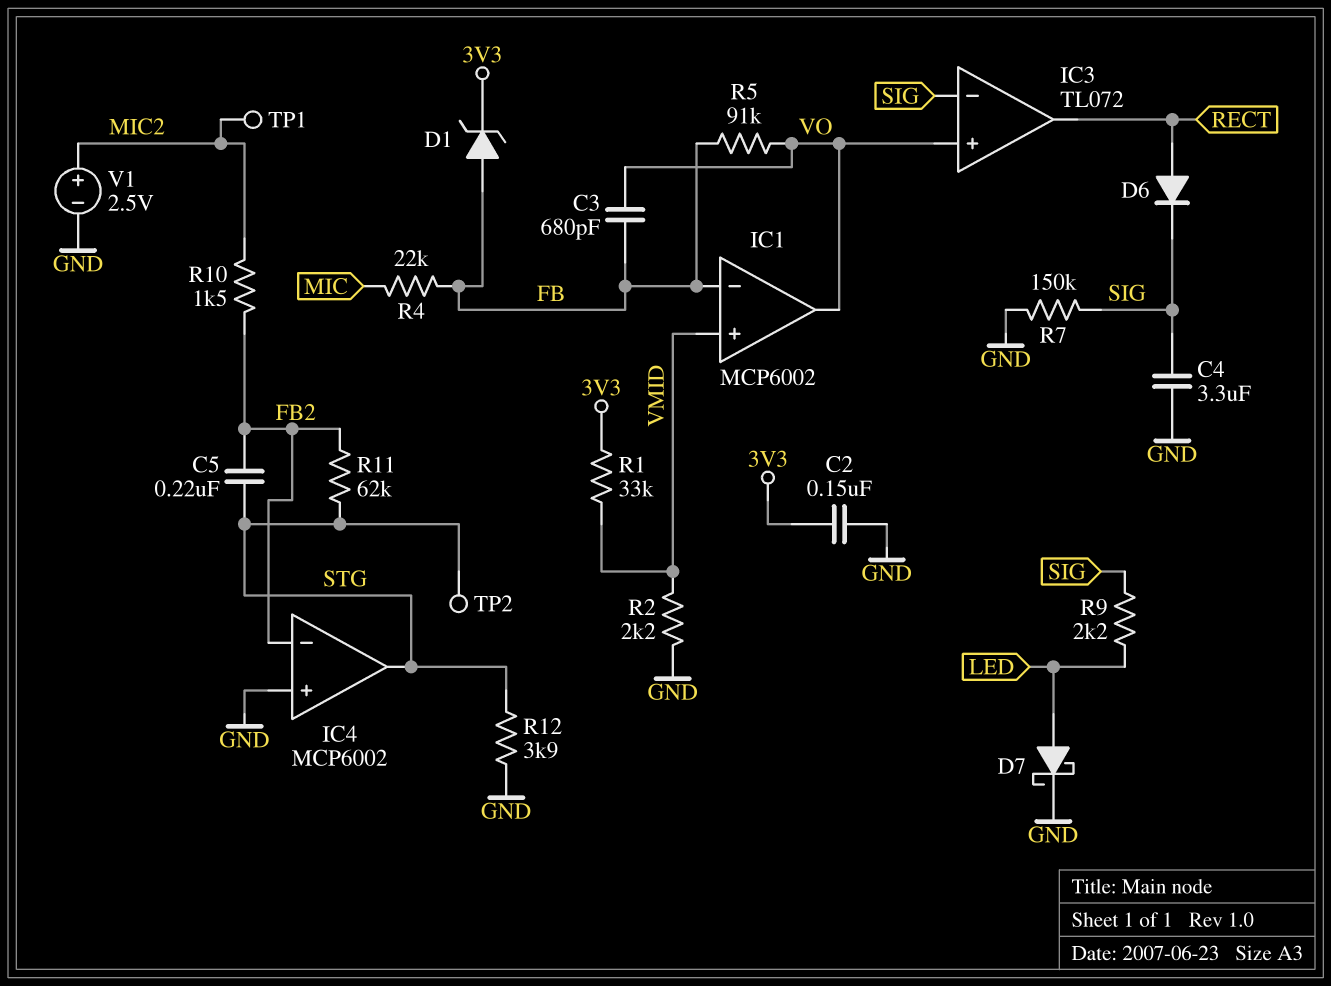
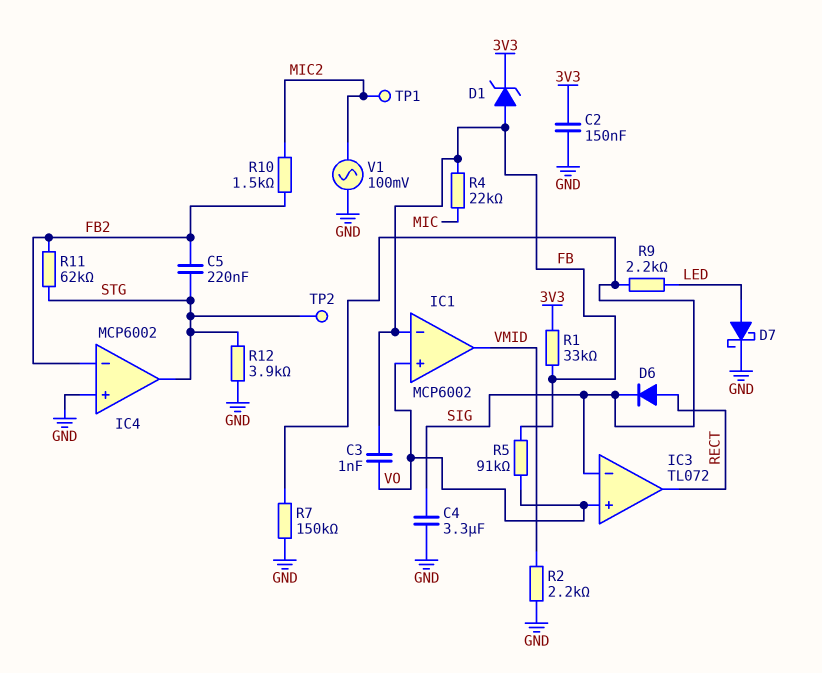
C3: 680pF (FB, VO) -> 1nF (FB, VO)
IC1 pin in+: VMID -> VO
IC1 pin out: VO -> VMID
R1: 33k (3V3, VMID) -> 33k (3V3, FB)
V1: 2.5V (plus MIC2, minus GND) -> AC 100mV (GND, MIC2)

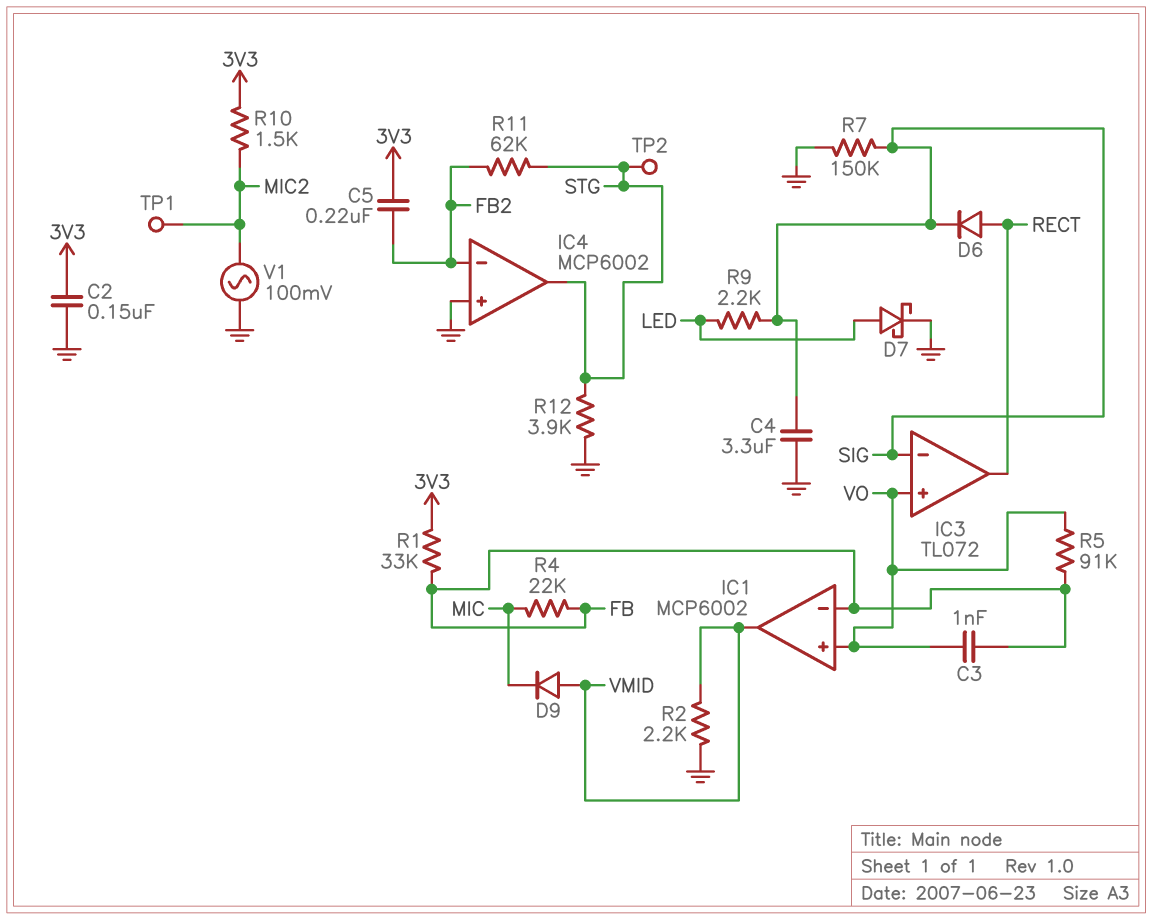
C5: 220nF (FB2, STG) -> 220nF (3V3, FB2)
D1: zener (A FB, K 3V3) -> none
D9: none -> diode (A VMID, K MIC)
R10: 1.5k (FB2, MIC2) -> 1.5k (3V3, MIC2)

